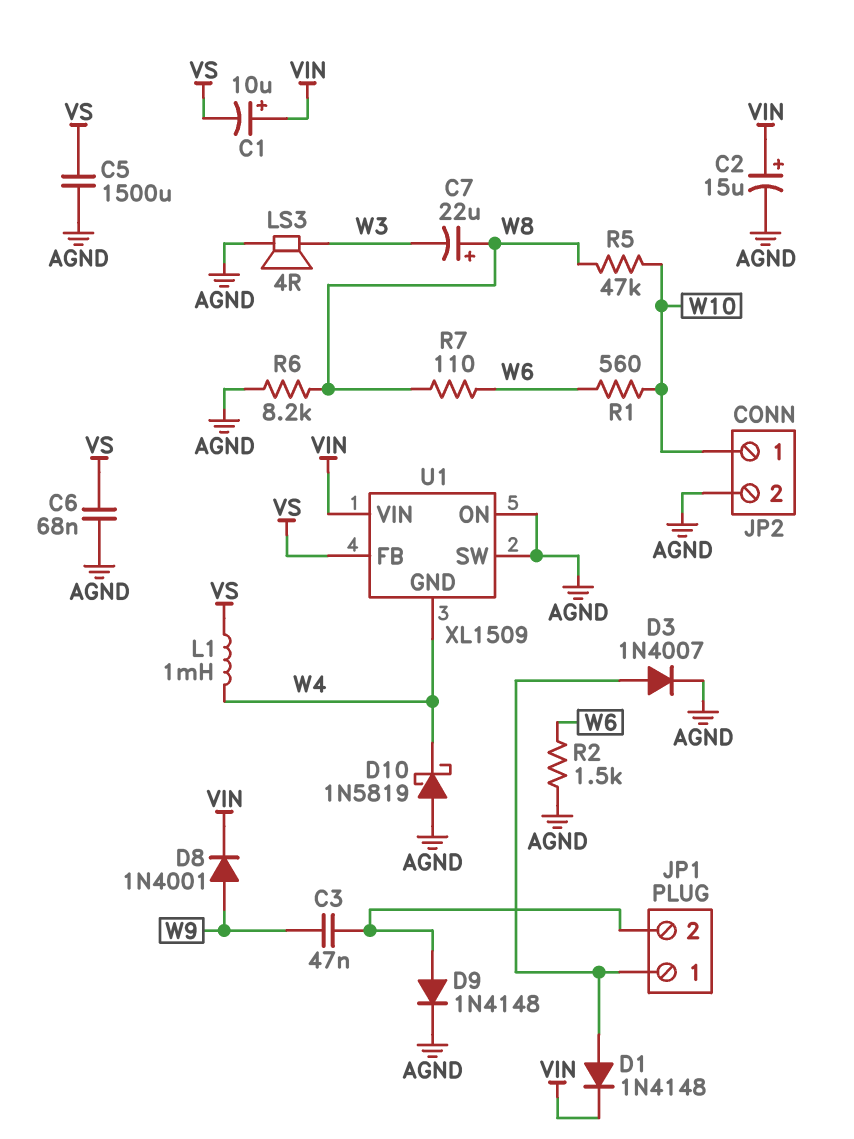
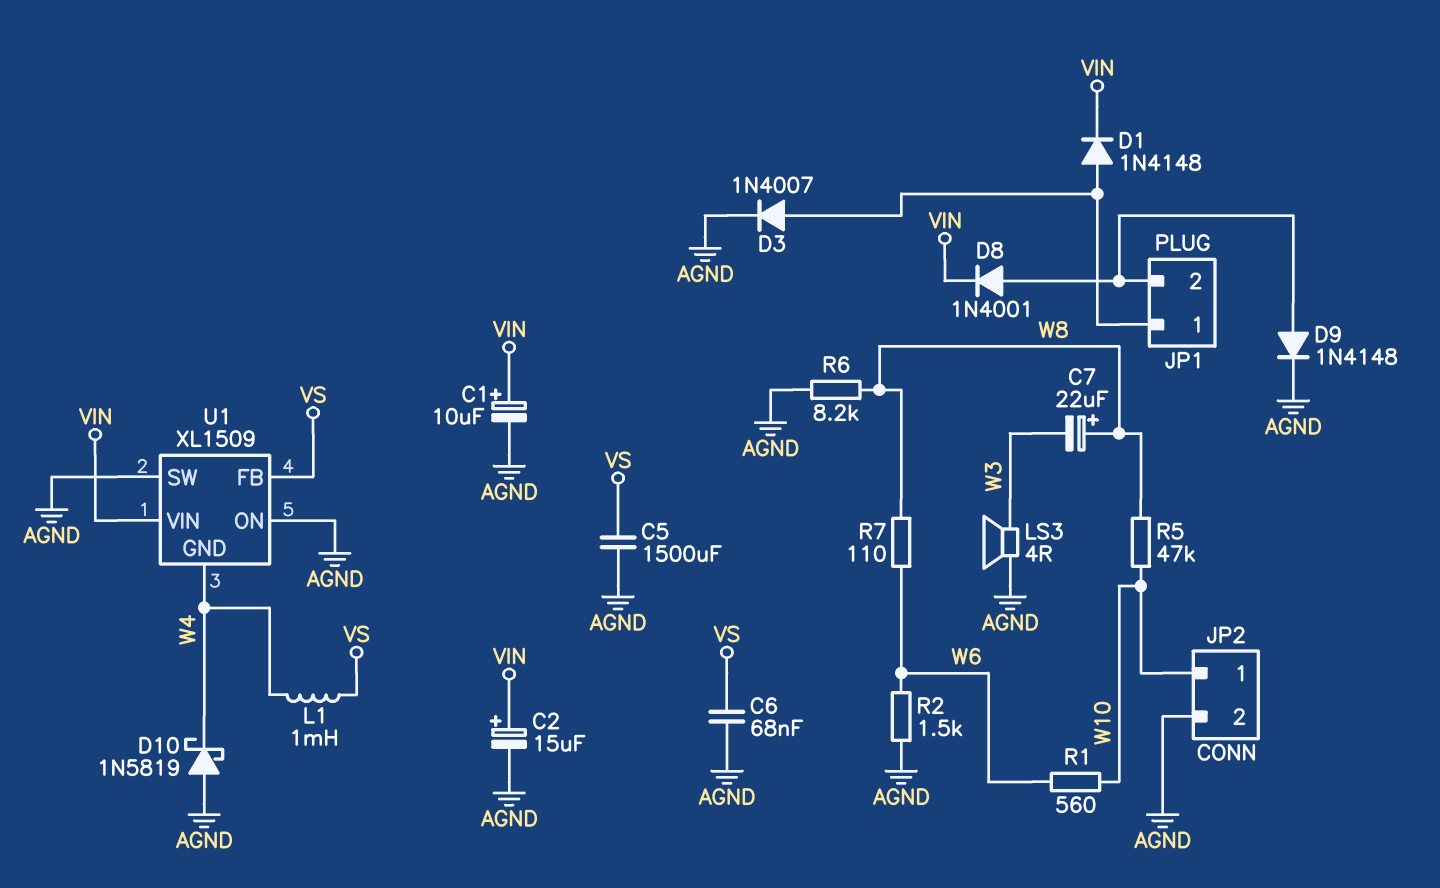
C1: 10uF (plus VIN, minus VS) -> 10uF (plus VIN, minus AGND)
C3: 47nF (JP1/2, W9) -> none
D8: diode 1N4001 (A W9, K VIN) -> diode 1N4001 (A JP1/2, K VIN)

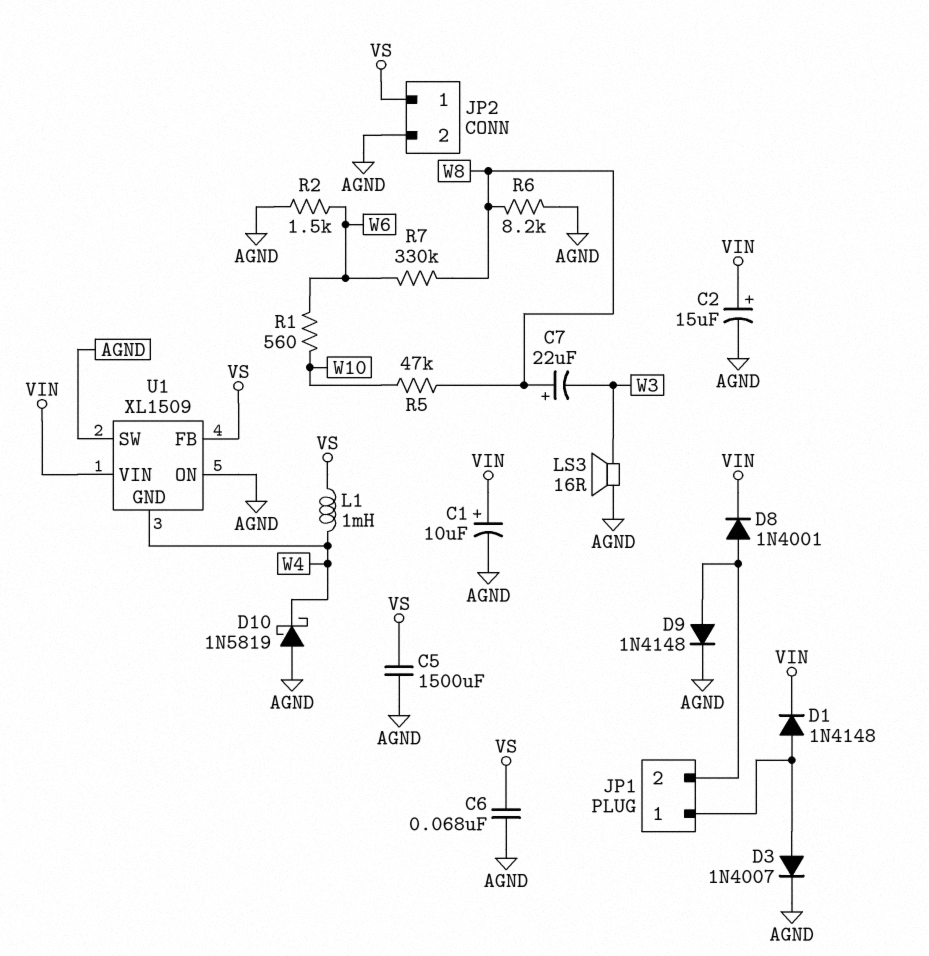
JP2 pin 1: W10 -> VS
LS3: speaker 4R (AGND, W3) -> speaker 16R (AGND, W3)
R7: 110 (W6, W8) -> 330k (W6, W8)

